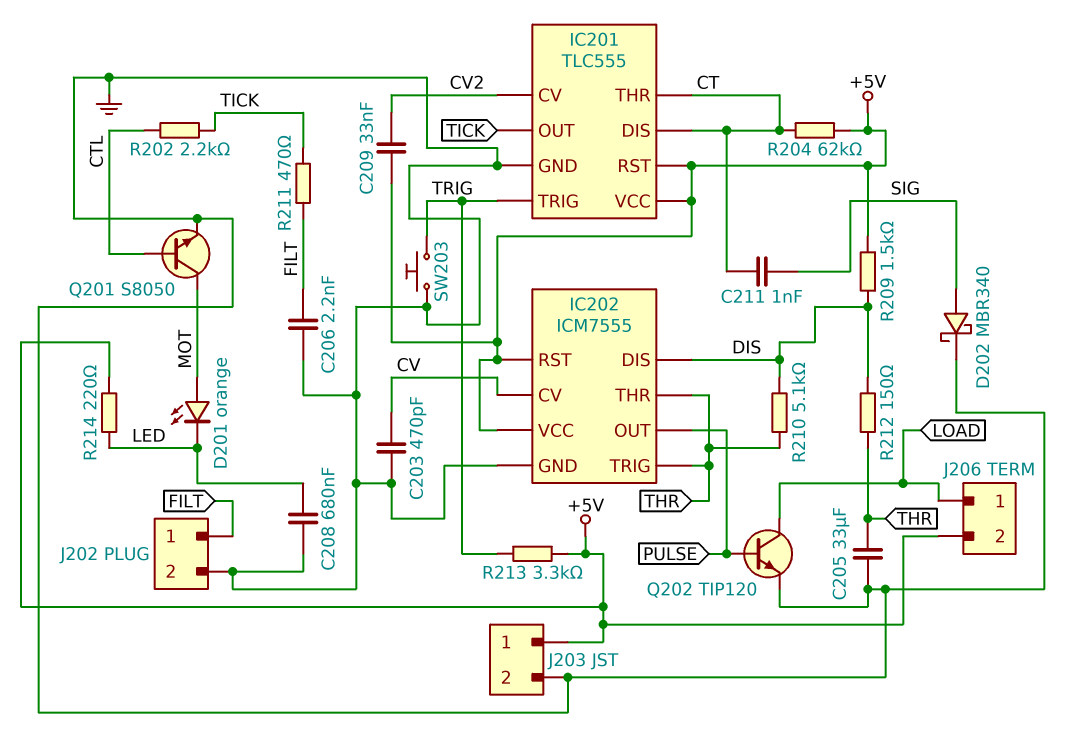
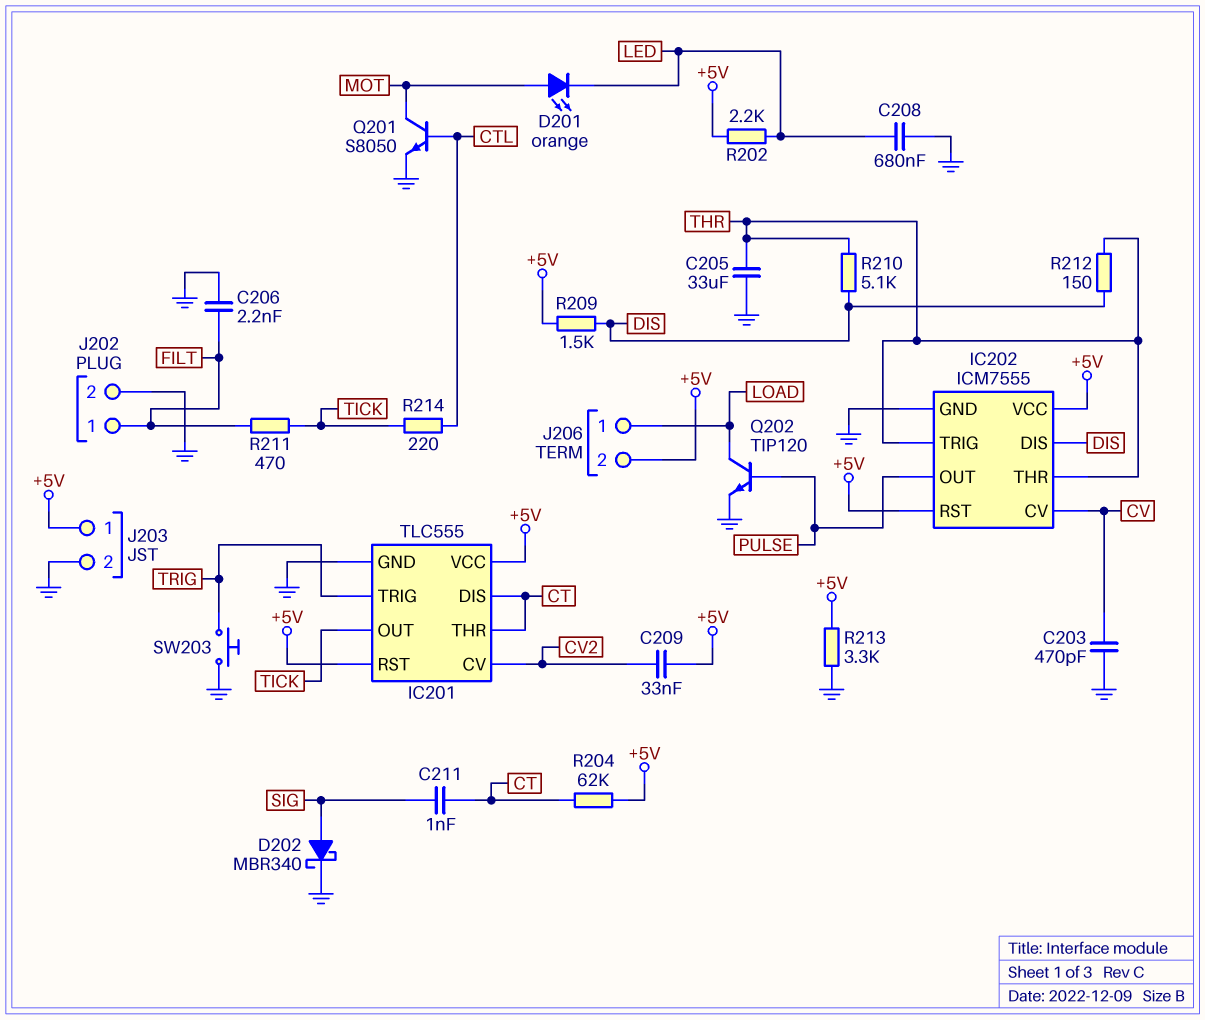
R202: 2.2k (CTL, TICK) -> 2.2k (+5V, LED)
R213: 3.3k (+5V, TRIG) -> 3.3k (+5V, GND)
R214: 220 (+5V, LED) -> 220 (CTL, TICK)

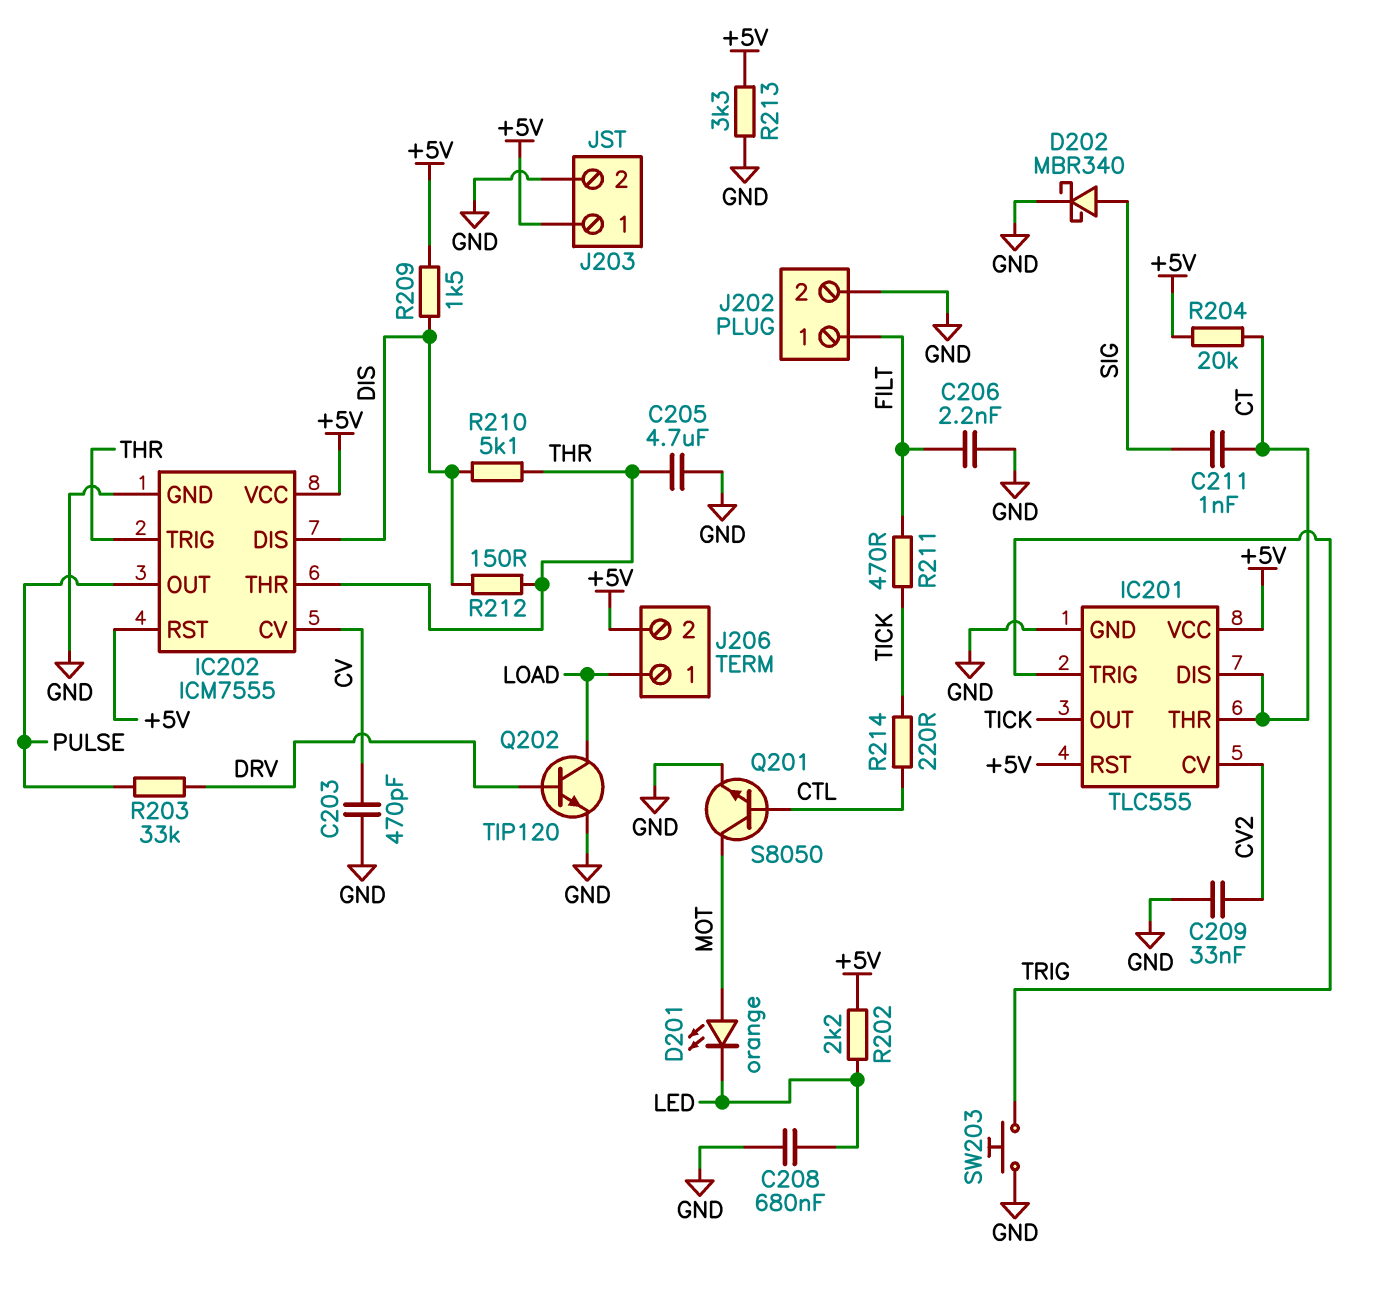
C205: 33uF (GND, THR) -> 4.7uF (GND, THR)
C209: 33nF (+5V, CV2) -> 33nF (CV2, GND)
Q202: NPN TIP120 (B PULSE, C LOAD, E GND) -> NPN TIP120 (B DRV, C LOAD, E GND)
R203: none -> 33k (DRV, PULSE)
R204: 62k (+5V, CT) -> 20k (+5V, CT)

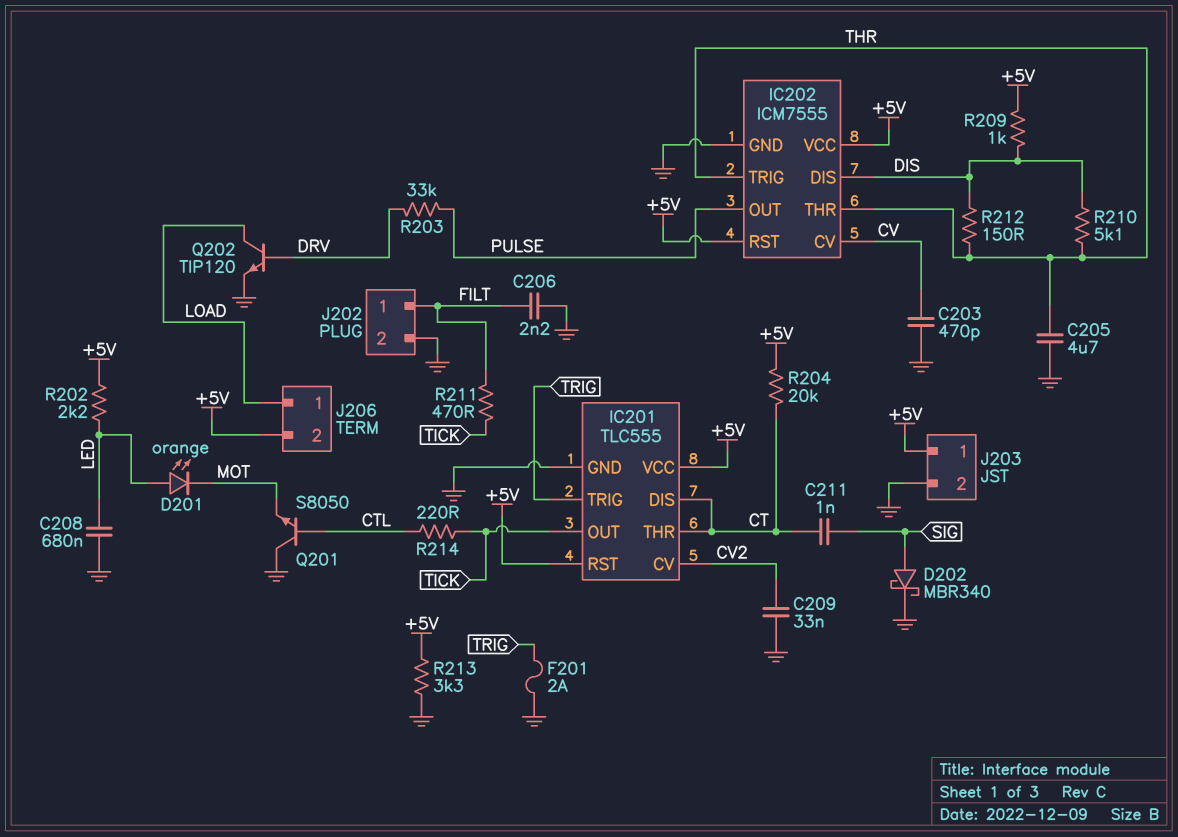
D201: LED orange (A MOT, K LED) -> LED orange (A LED, K MOT)
F201: none -> 2A (GND, TRIG)
Q201: NPN S8050 (B CTL, C MOT, E GND) -> NPN S8050 (B CTL, C GND, E MOT)
R209: 1.5k (+5V, DIS) -> 1k (+5V, DIS)
SW203: button (GND, TRIG) -> none

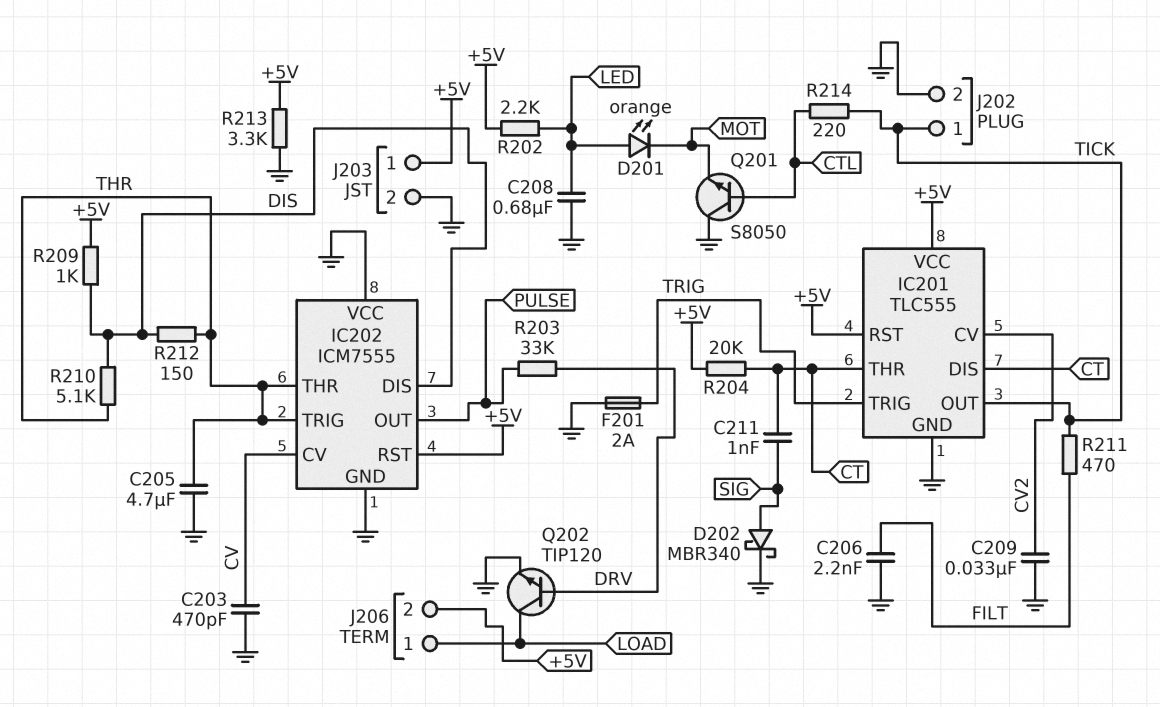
IC202 pin VCC: +5V -> GND
J202 pin 1: FILT -> TICK

